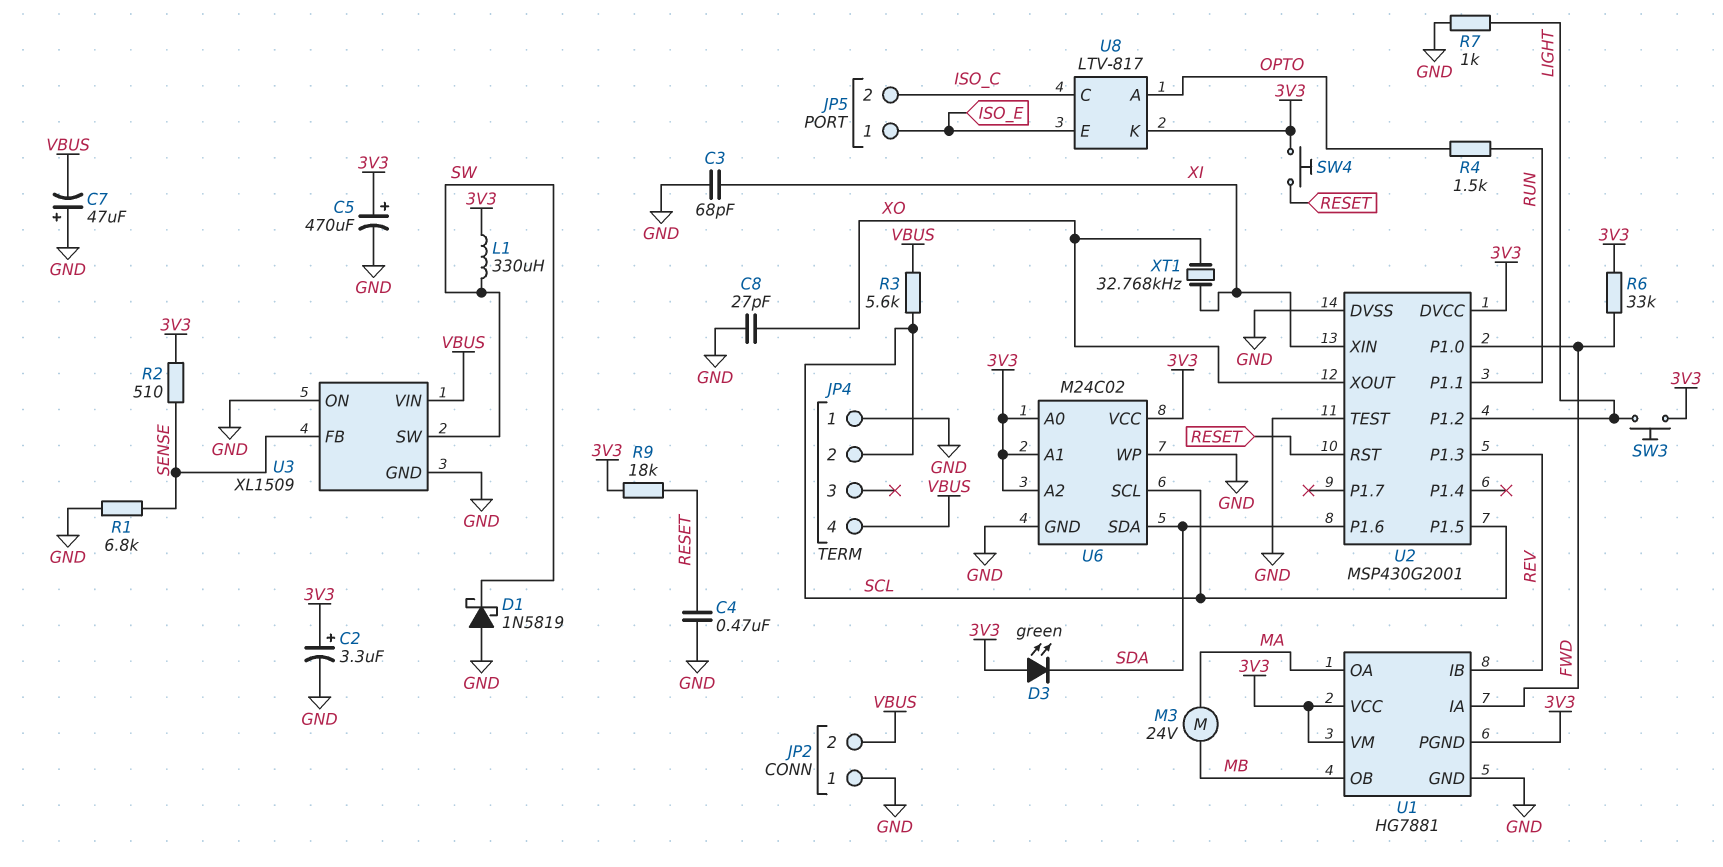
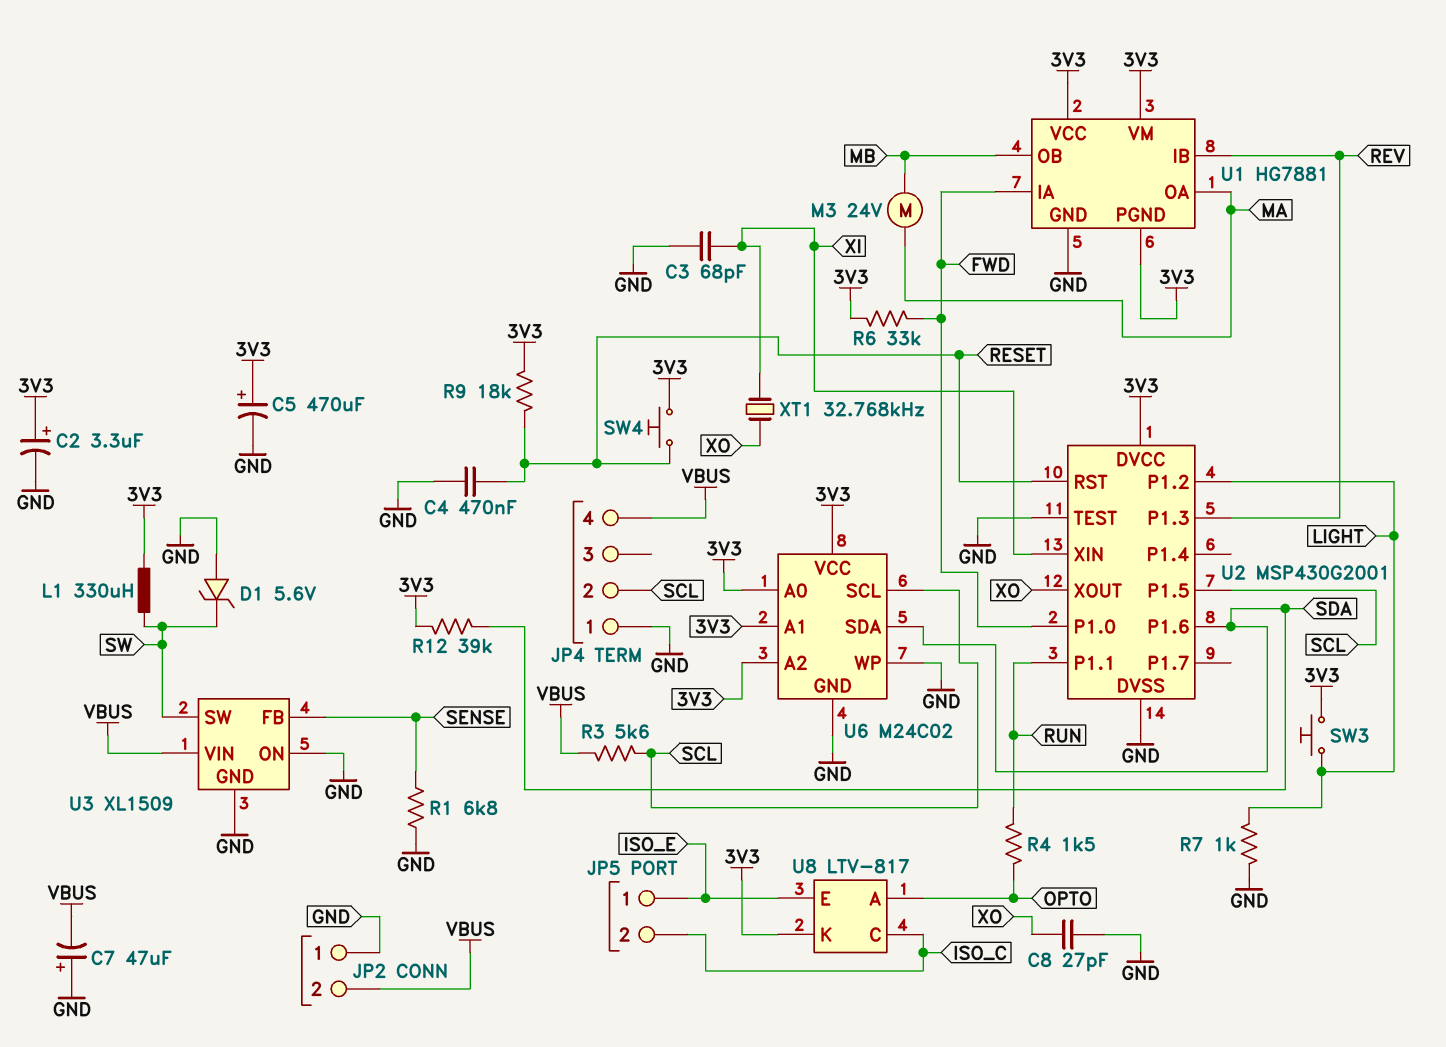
D1: schottky 1N5819 (A GND, K SW) -> zener 5.6V (A GND, K SW)
D3: LED green (A 3V3, K SDA) -> none
R2: 510 (3V3, SENSE) -> none
R12: none -> 39k (3V3, SDA)

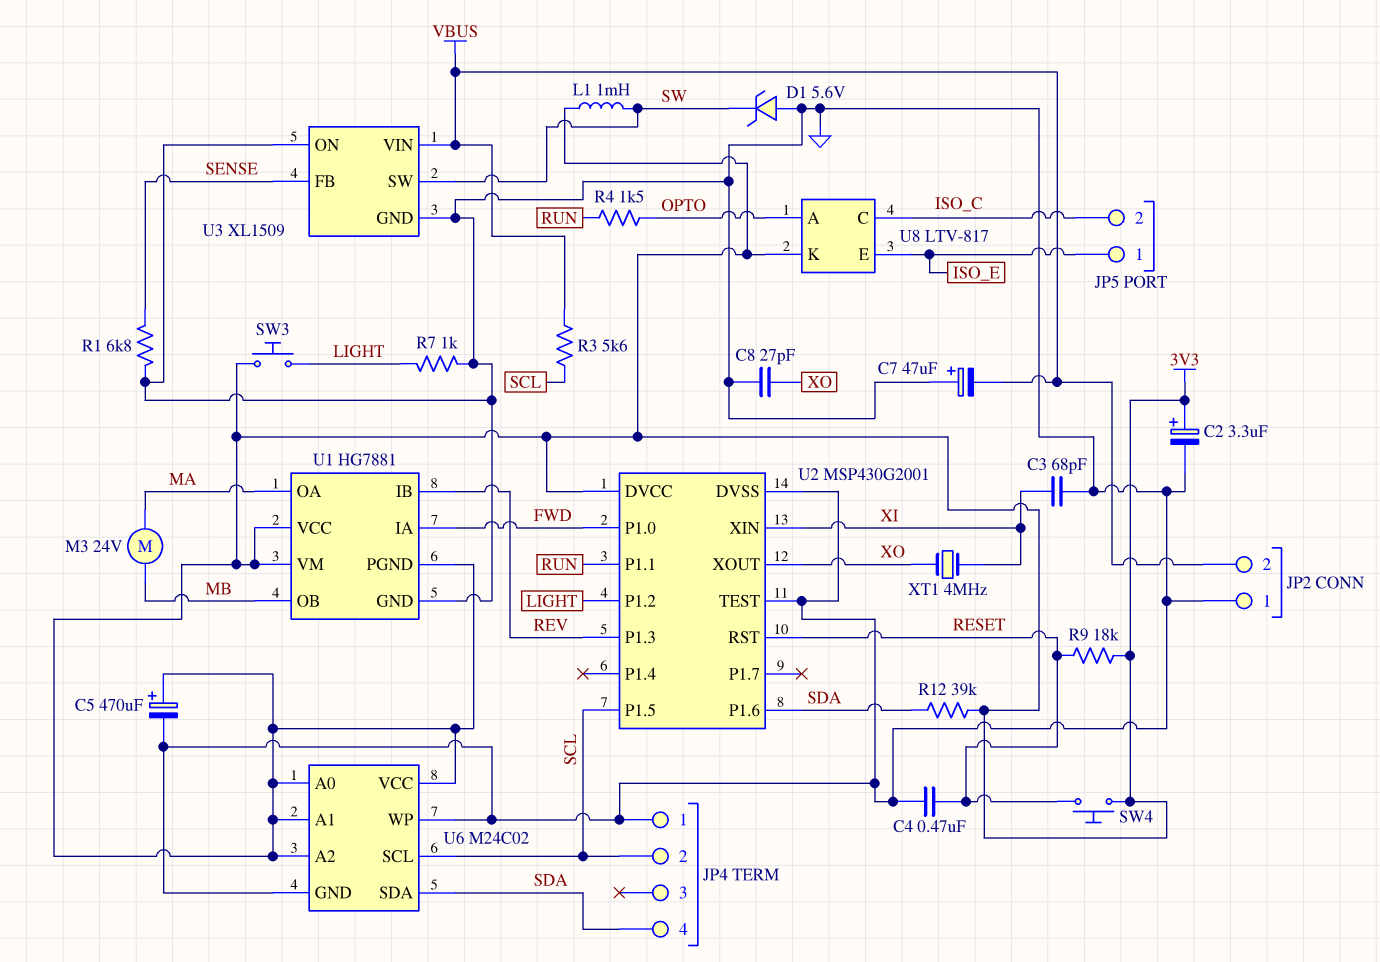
JP4 pin 4: VBUS -> SDA
L1: 330uH (3V3, SW) -> 1mH (3V3, SW)
R6: 33k (3V3, FWD) -> none
XT1: 32.768kHz (XI, XO) -> 4MHz (XI, XO)

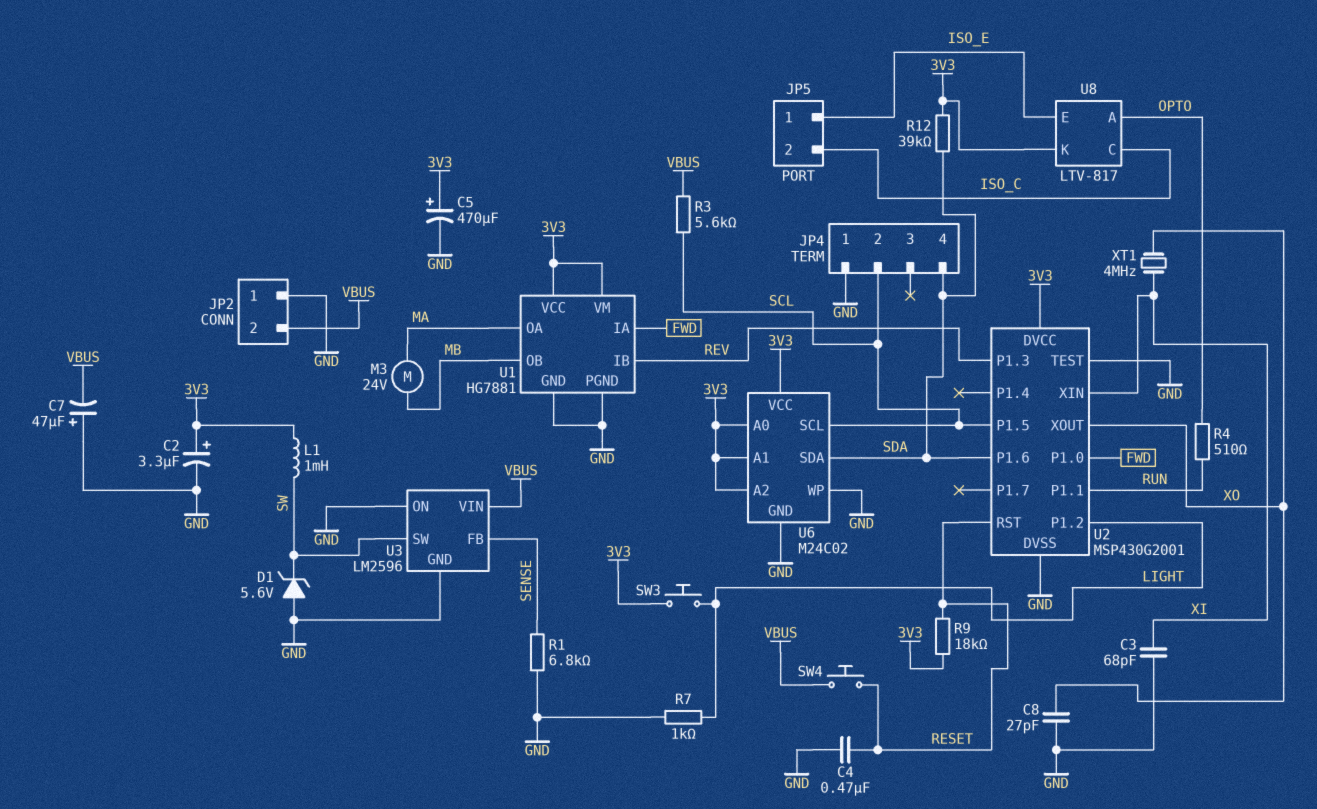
R4: 1.5k (OPTO, RUN) -> 510 (OPTO, RUN)
SW4: button (3V3, RESET) -> button (RESET, VBUS)
U1 pin PGND: 3V3 -> GND
U3: XL1509 -> LM2596

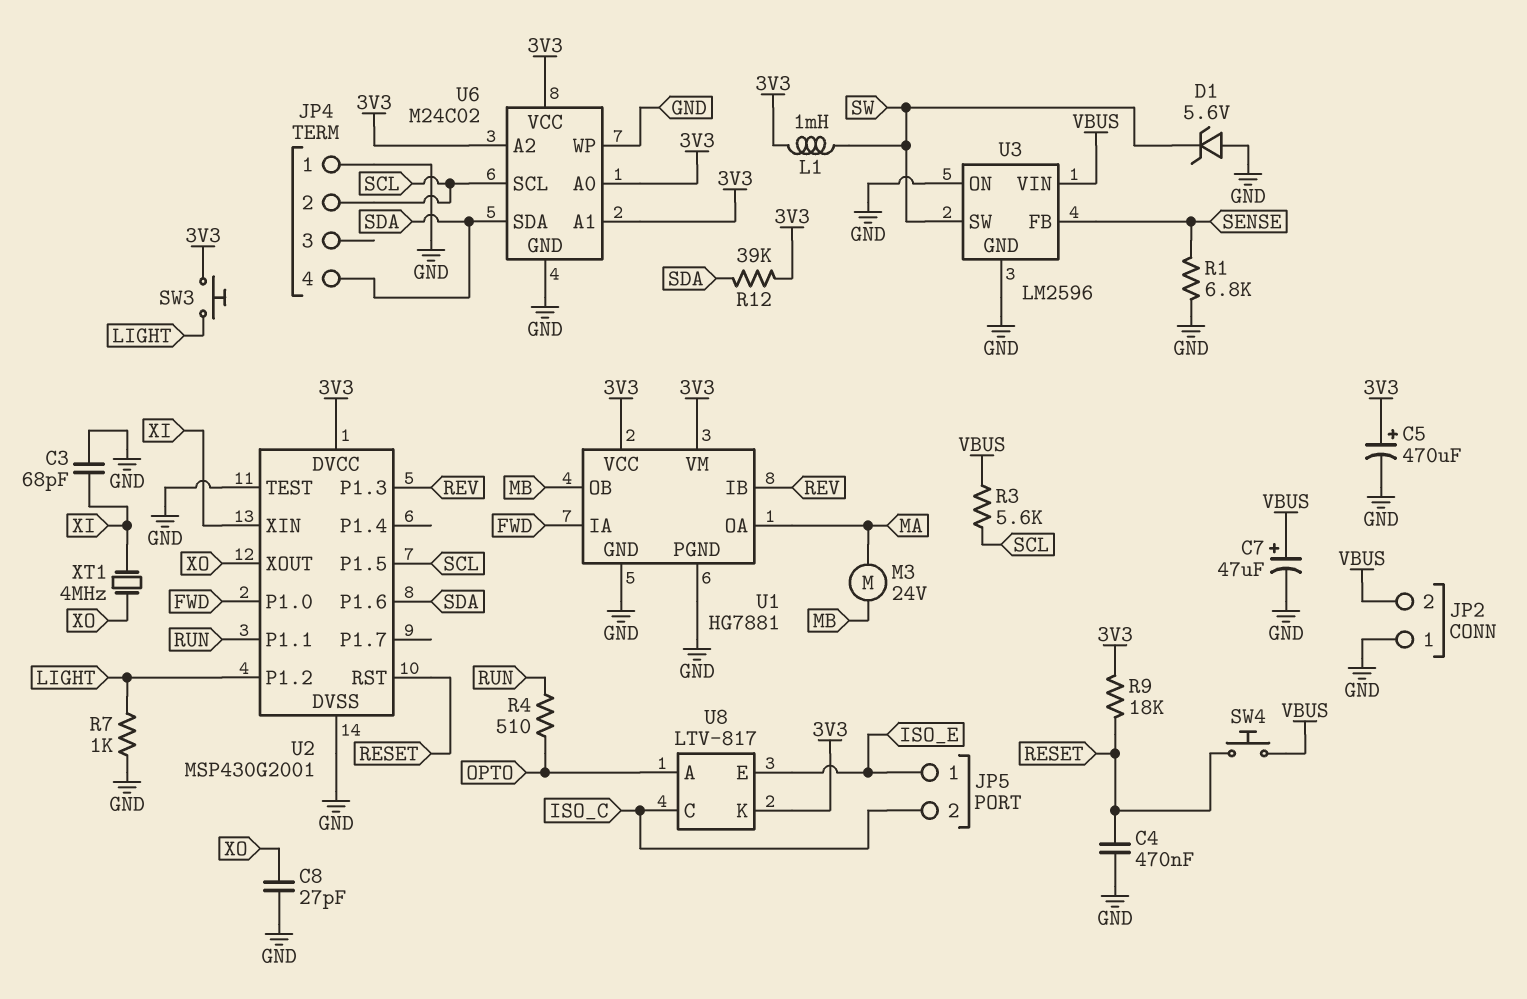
C2: 3.3uF (plus 3V3, minus GND) -> none
C7: 47uF (plus GND, minus VBUS) -> 47uF (plus VBUS, minus GND)

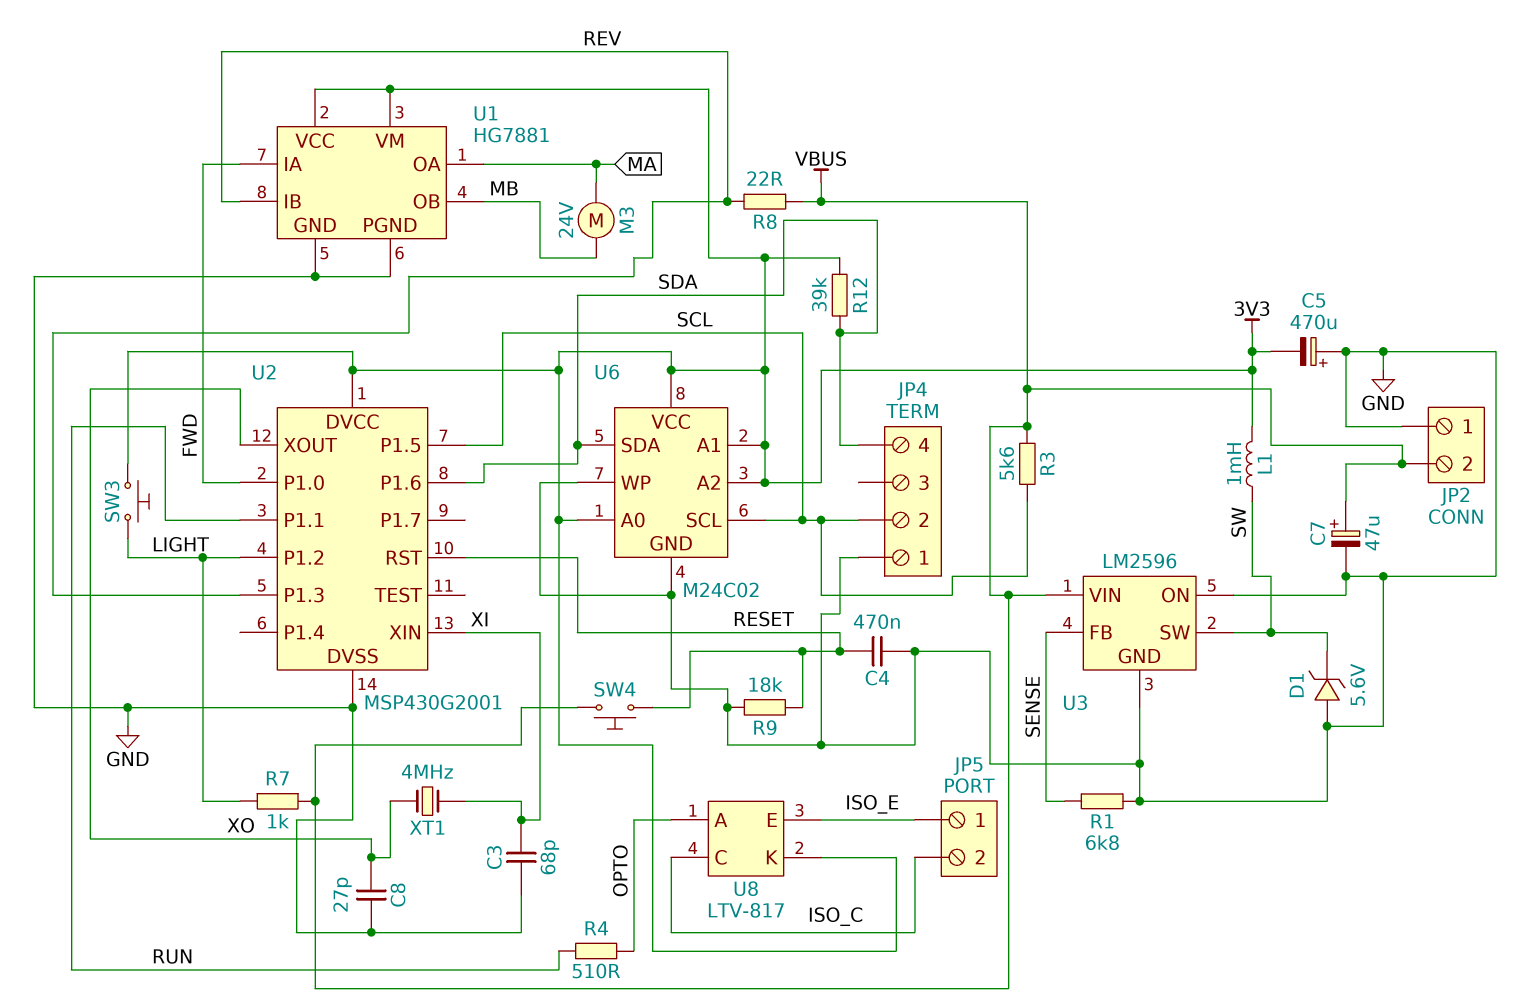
C5: 470uF (plus 3V3, minus GND) -> 470uF (plus GND, minus 3V3)
R7: 1k (GND, LIGHT) -> 1k (LIGHT, VBUS)
R8: none -> 22 (REV, VBUS)
R9: 18k (3V3, RESET) -> 18k (GND, RESET)
U2 pin TEST: GND -> none

